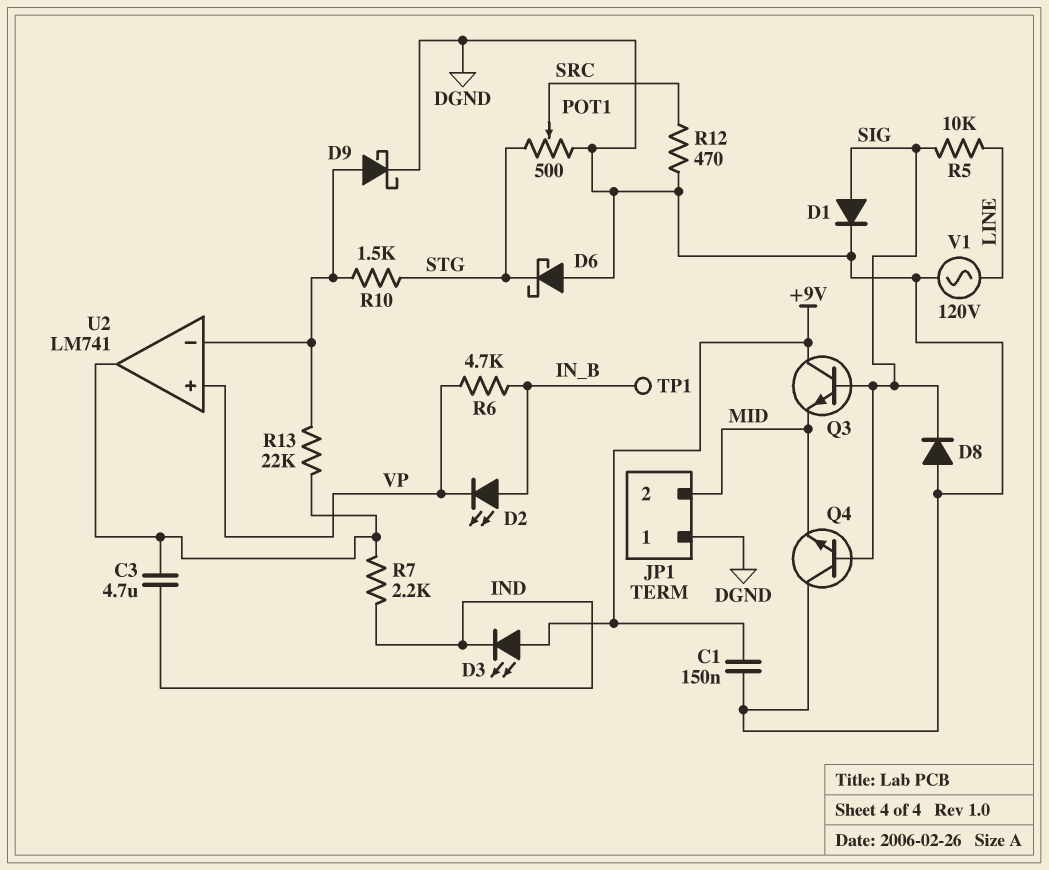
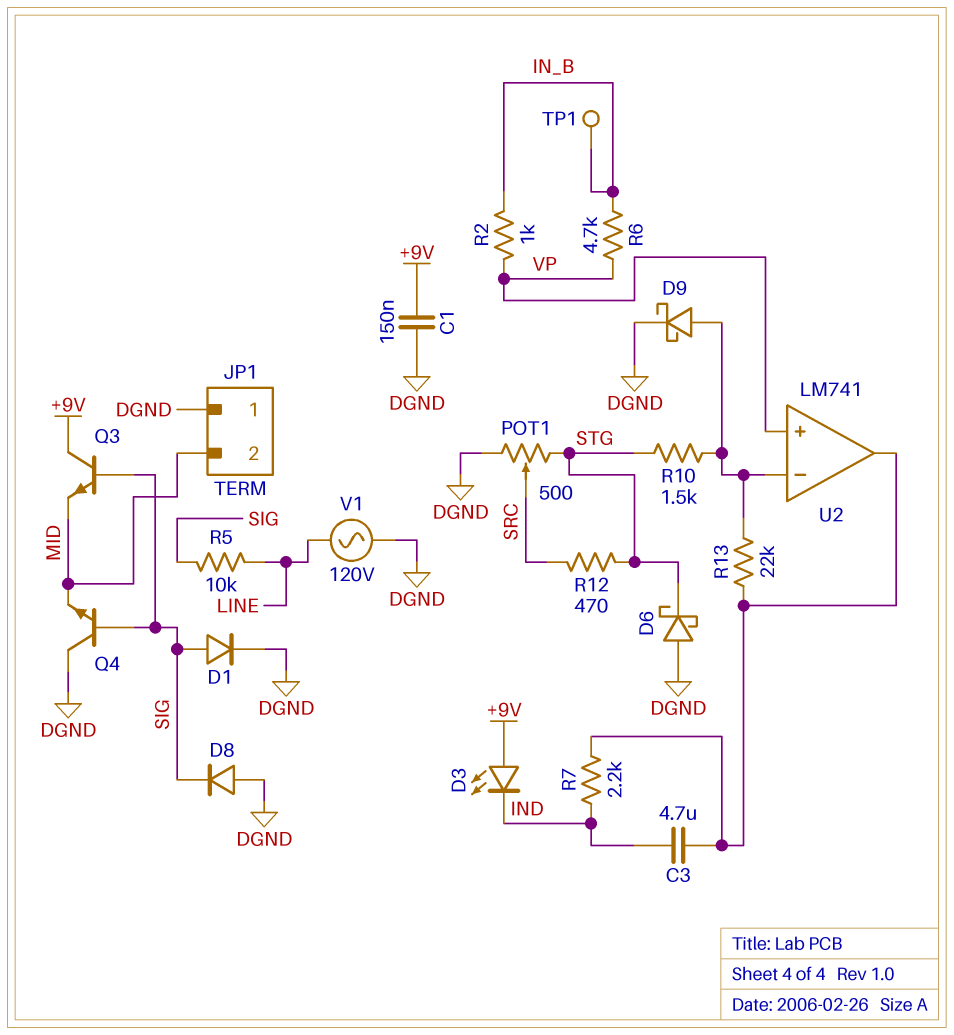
D2: LED (A IN_B, K VP) -> none
R2: none -> 1k (IN_B, VP)
R12: 470 (DGND, SRC) -> 470 (SRC, STG)

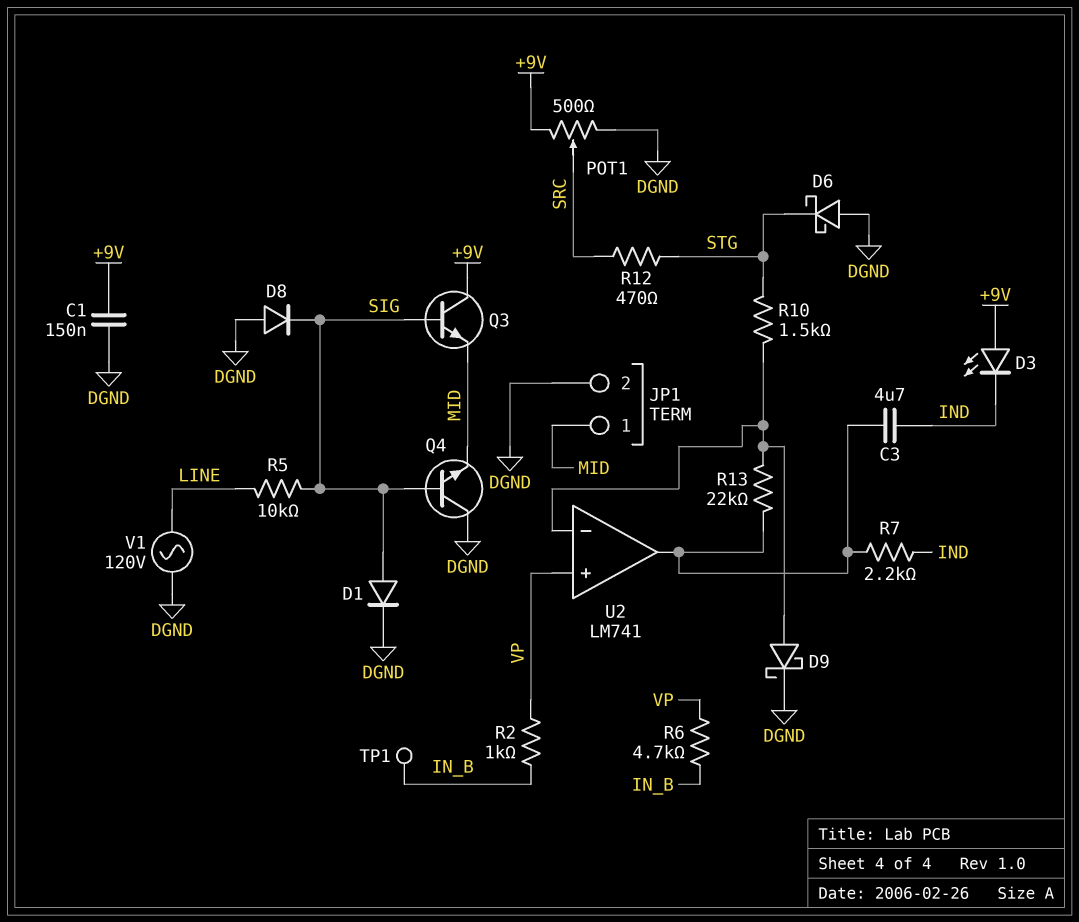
JP1 pin 1: DGND -> MID
JP1 pin 2: MID -> DGND
POT1: 500 (DGND, STG, wiper SRC) -> 500 (+9V, DGND, wiper SRC)

